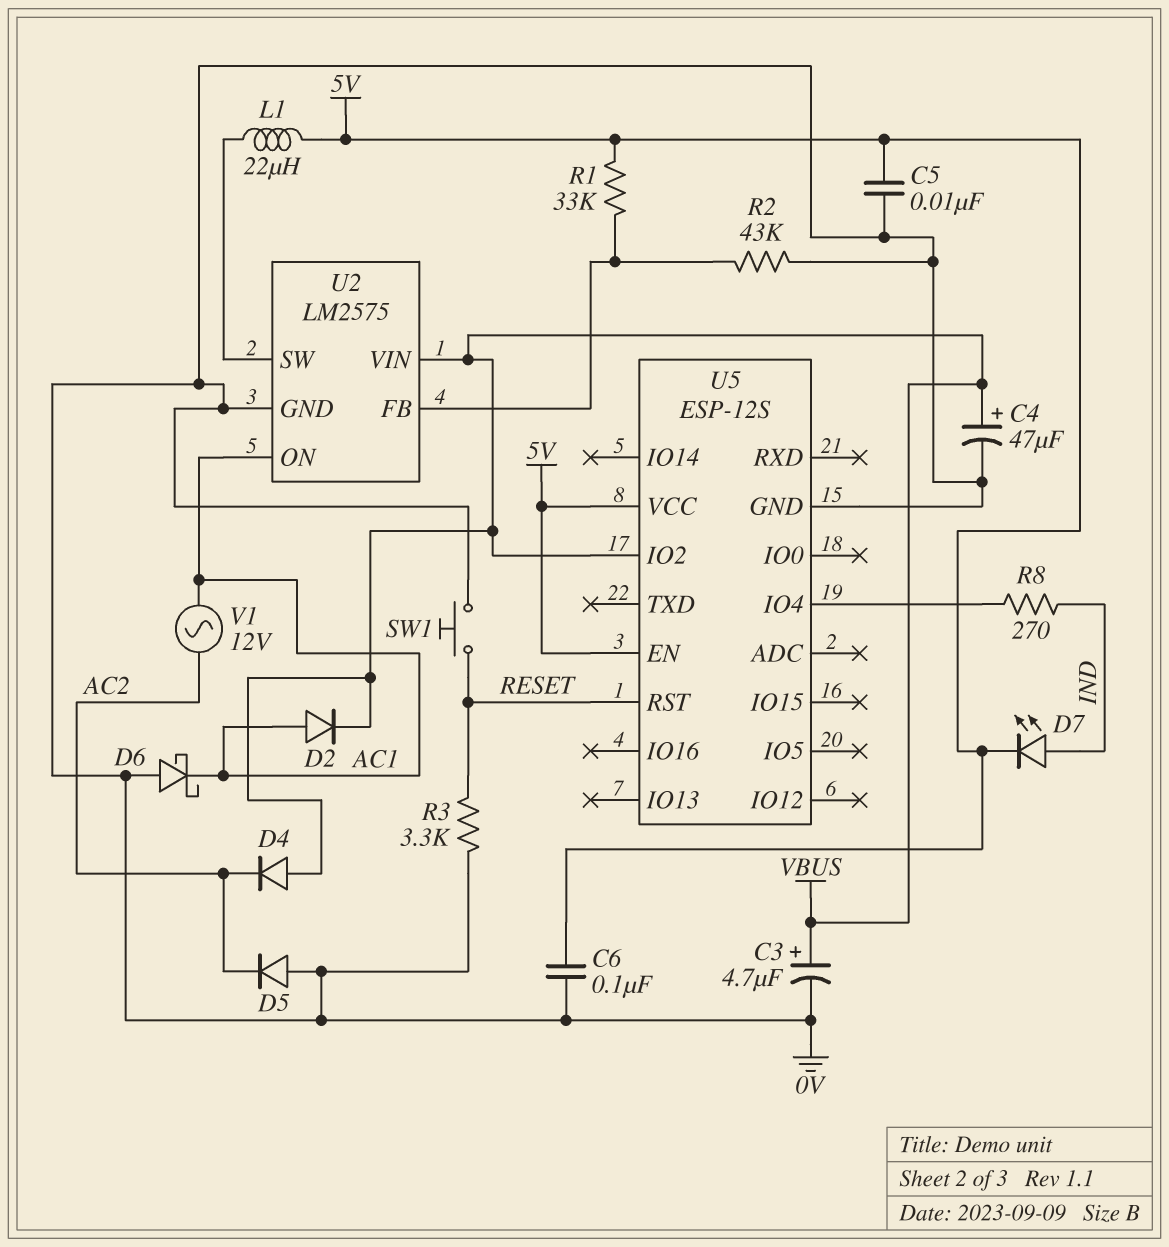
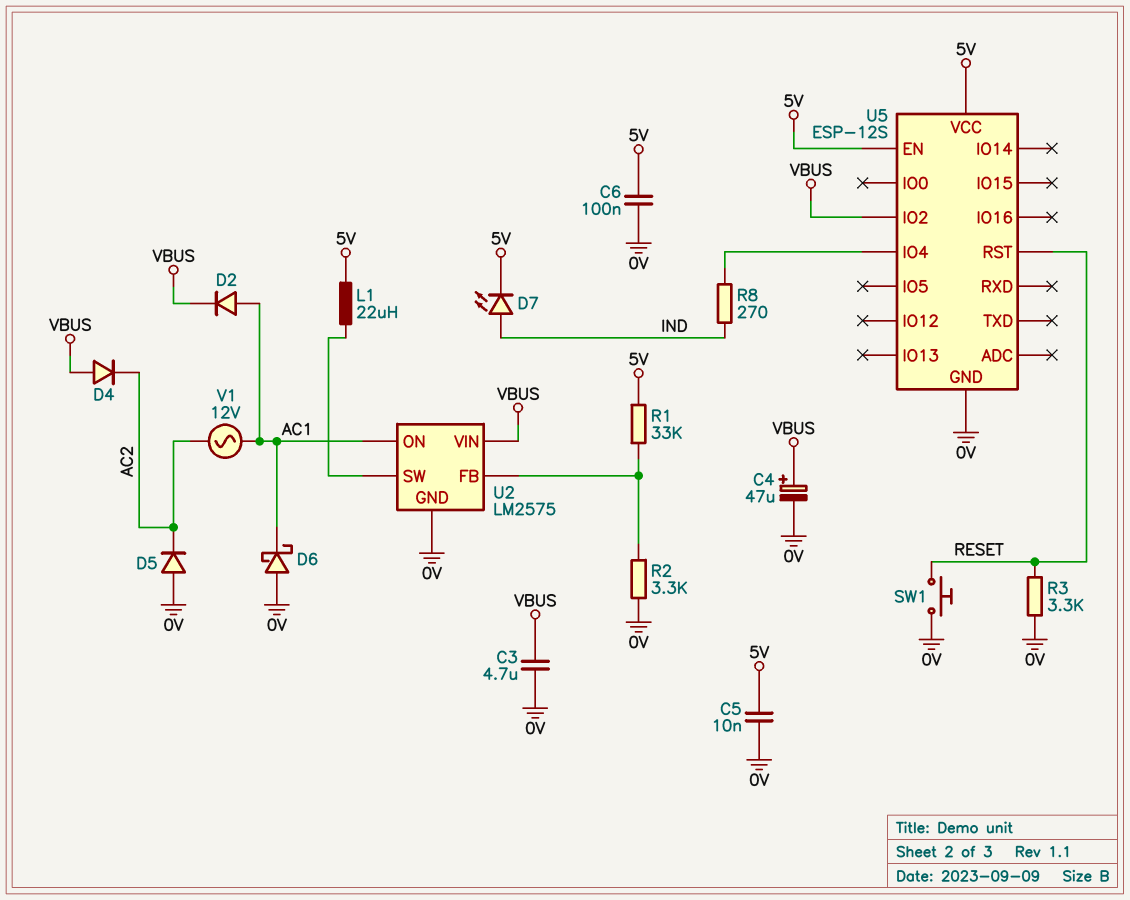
C3: 4.7uF (plus VBUS, minus 0V) -> 4.7uF (0V, VBUS)
R2: 43k (0V, U2/FB) -> 3.3k (0V, U2/FB)

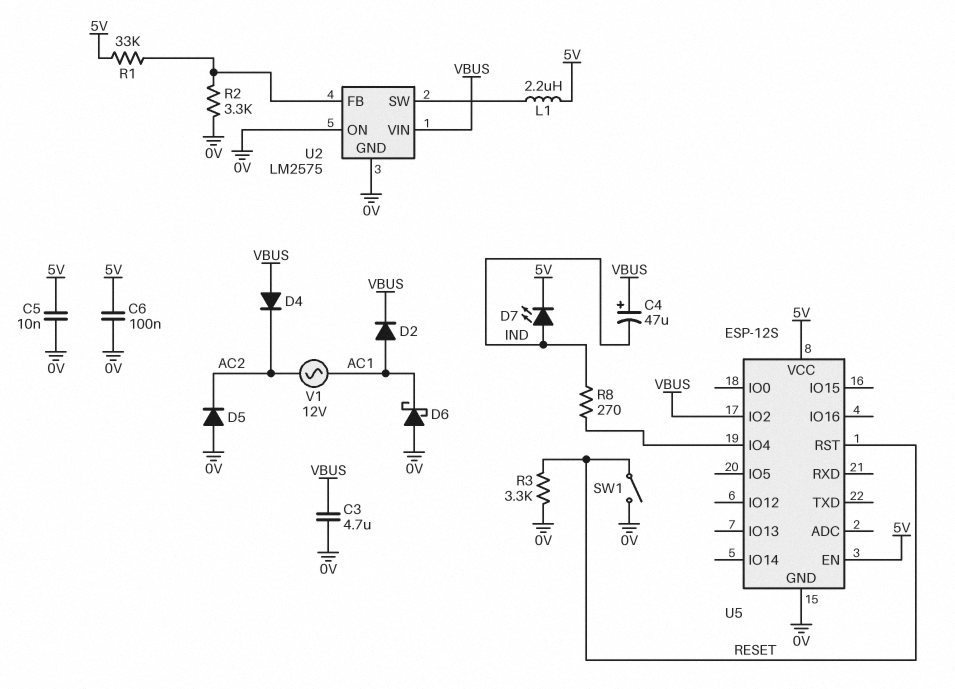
C4: 47uF (plus VBUS, minus 0V) -> 47uF (plus VBUS, minus IND)
L1: 22uH (5V, U2/SW) -> 2.2uH (5V, U2/SW)
SW1: button (0V, RESET) -> switch (0V, RESET)
U2 pin ON: AC1 -> 0V

